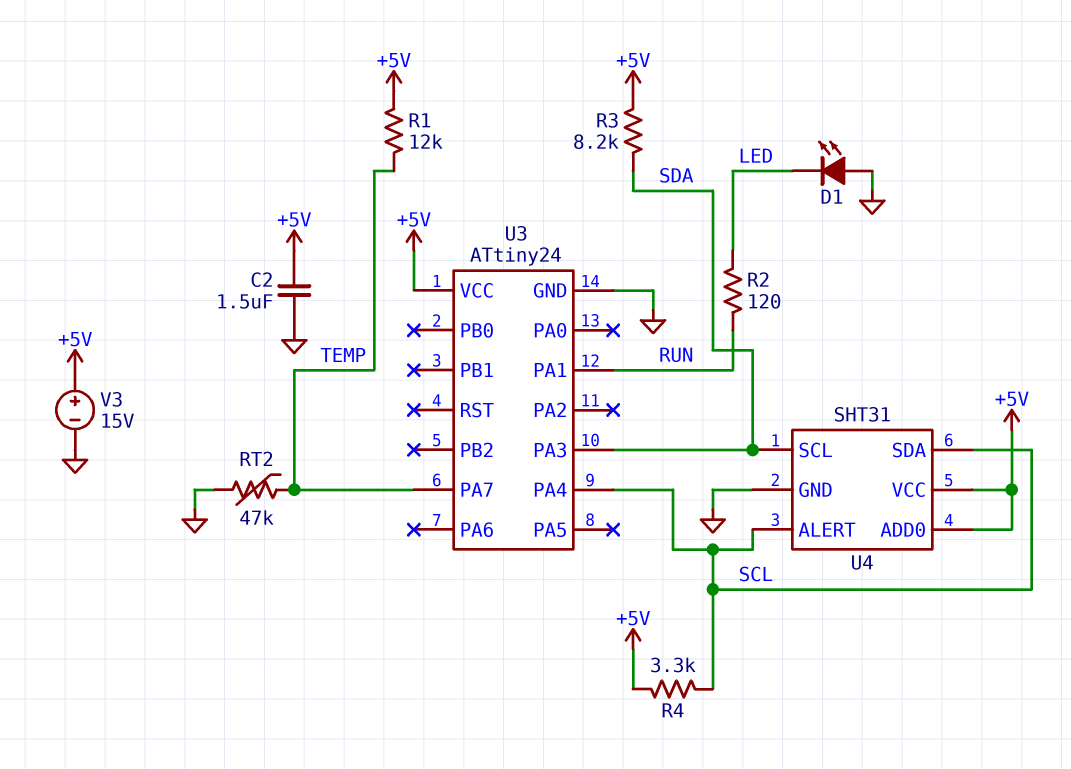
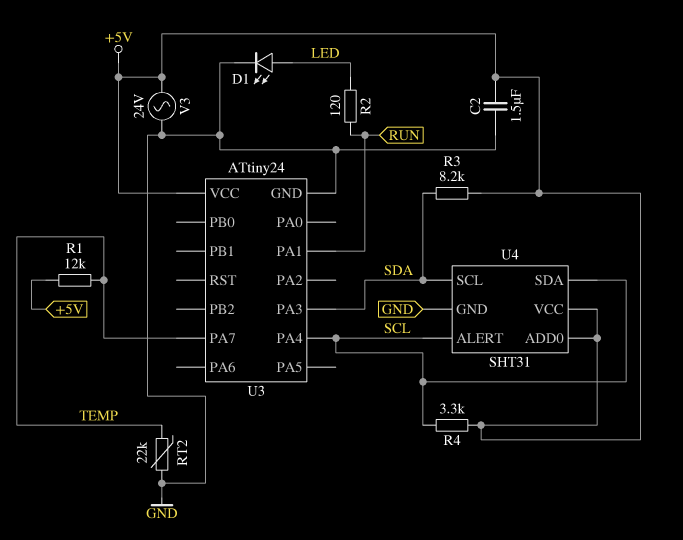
D1: LED (A GND, K LED) -> LED (A LED, K GND)
RT2: 47k (GND, TEMP) -> 22k (GND, TEMP)
V3: 15V (plus +5V, minus GND) -> AC 24V (+5V, GND)

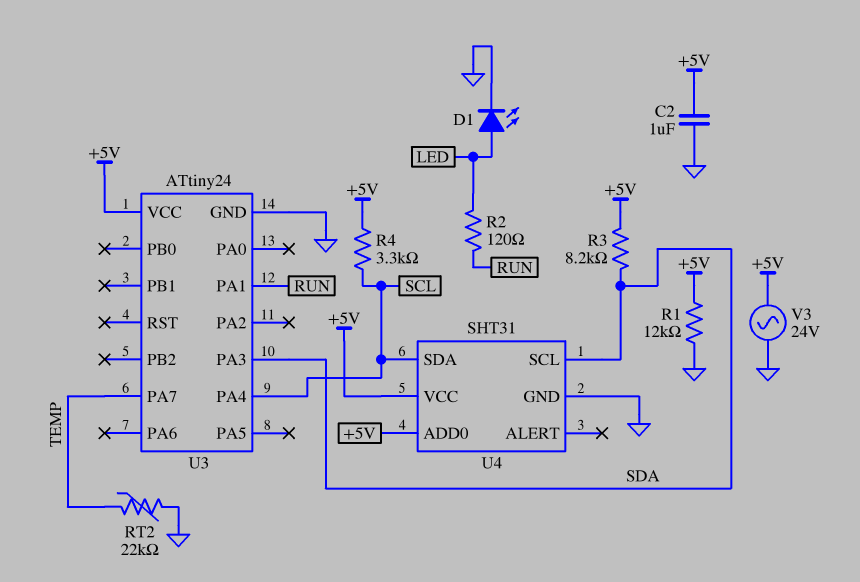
C2: 1.5uF (+5V, GND) -> 1uF (+5V, GND)
R1: 12k (+5V, TEMP) -> 12k (+5V, GND)
U4 pin ALERT: SCL -> none

